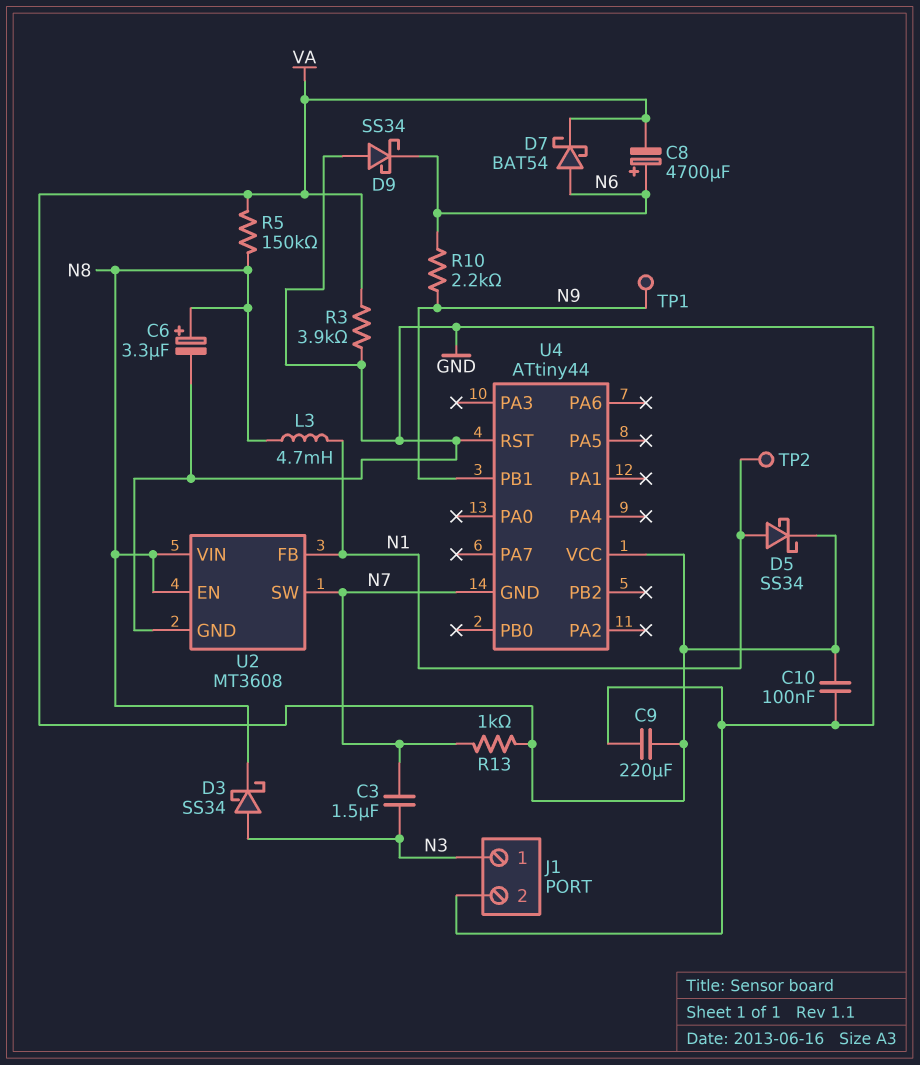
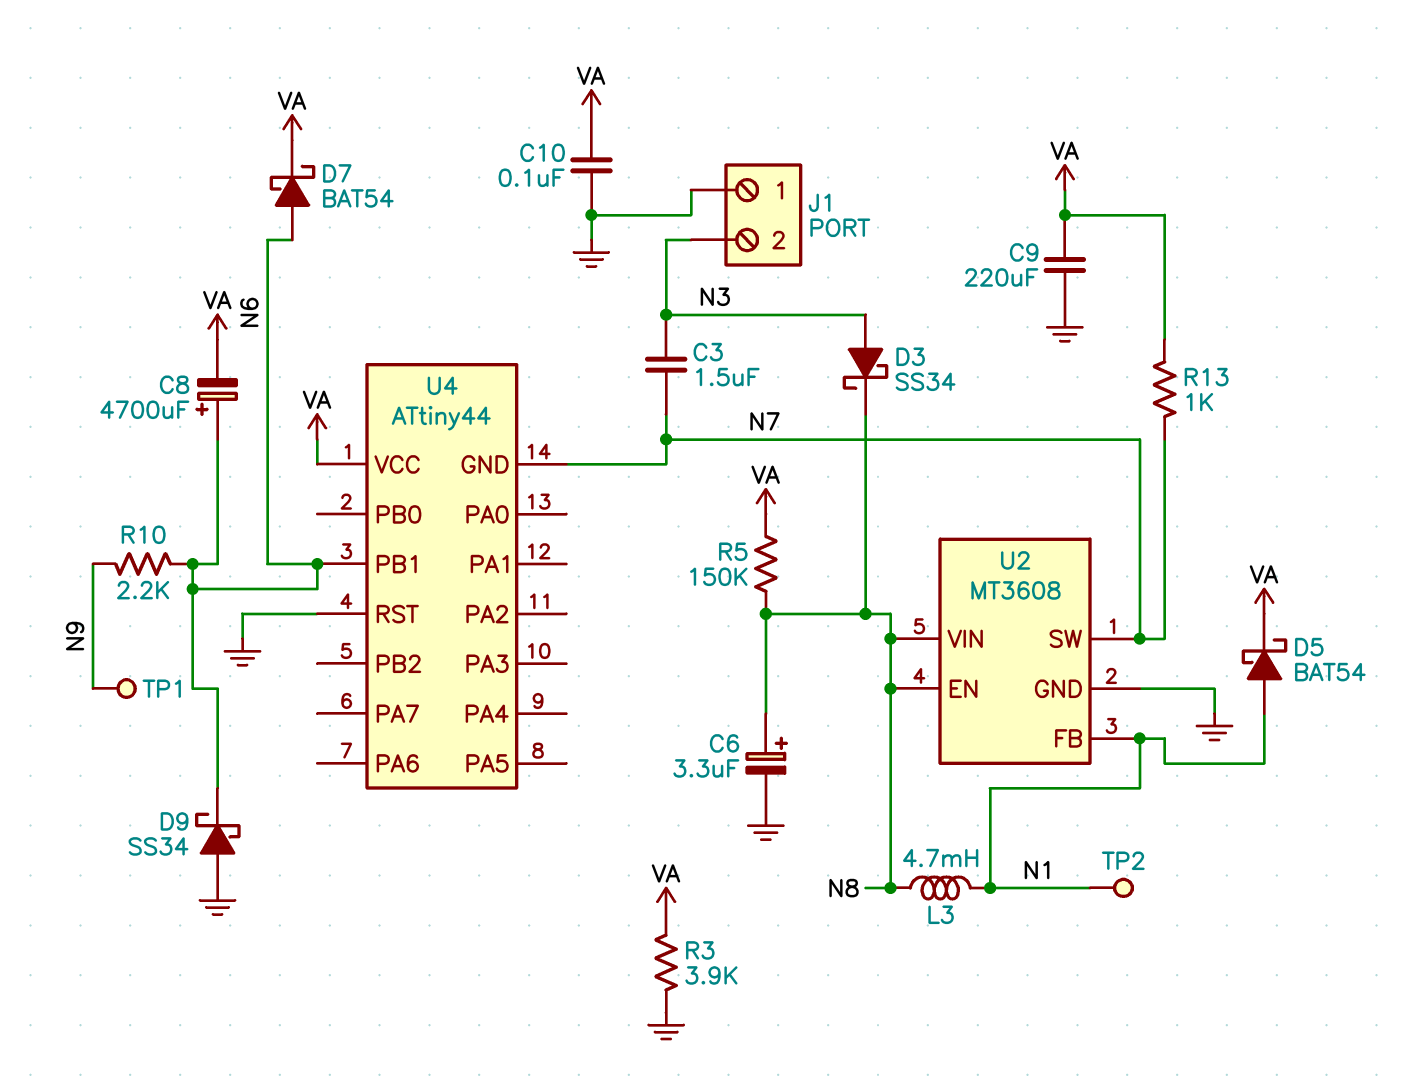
D5: schottky SS34 (A N1, K VA) -> schottky BAT54 (A N1, K VA)
J1 pin 1: N3 -> GND
J1 pin 2: GND -> N3
U4 pin PB1: N9 -> N6

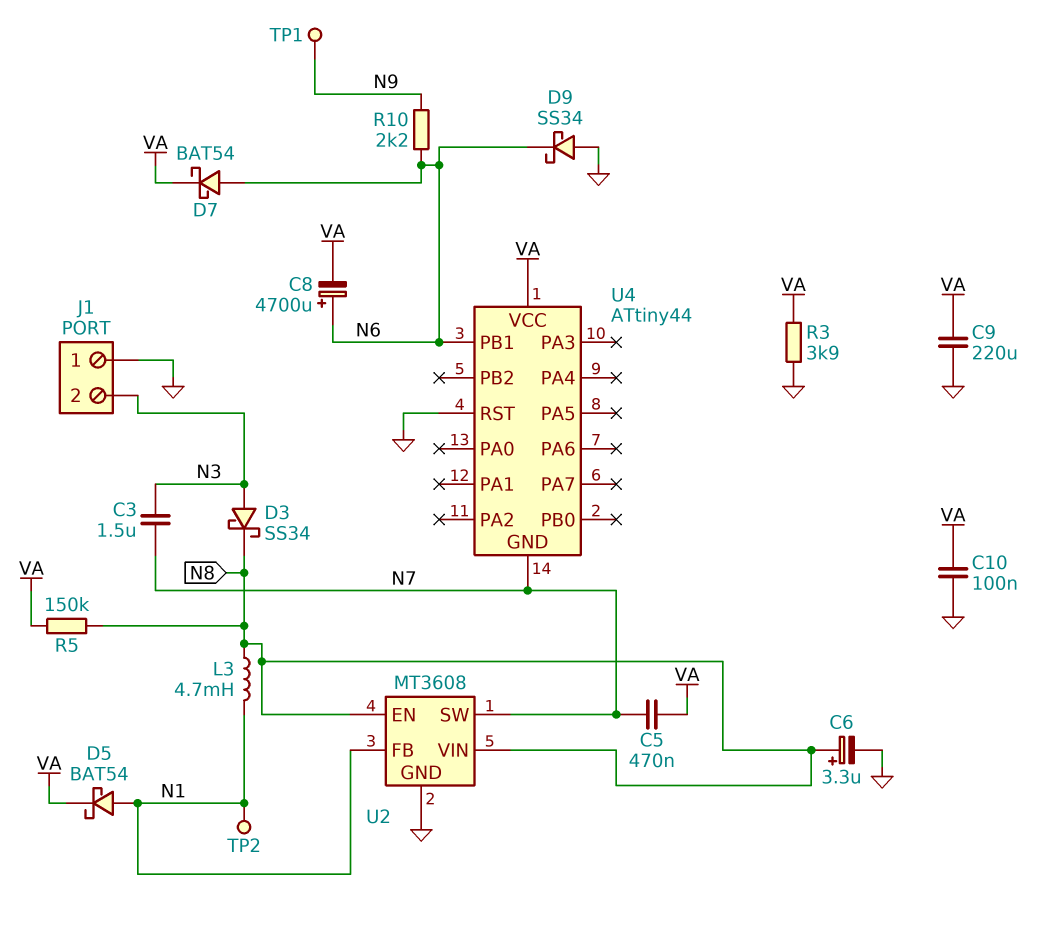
C5: none -> 470nF (N7, VA)
R13: 1k (N7, VA) -> none

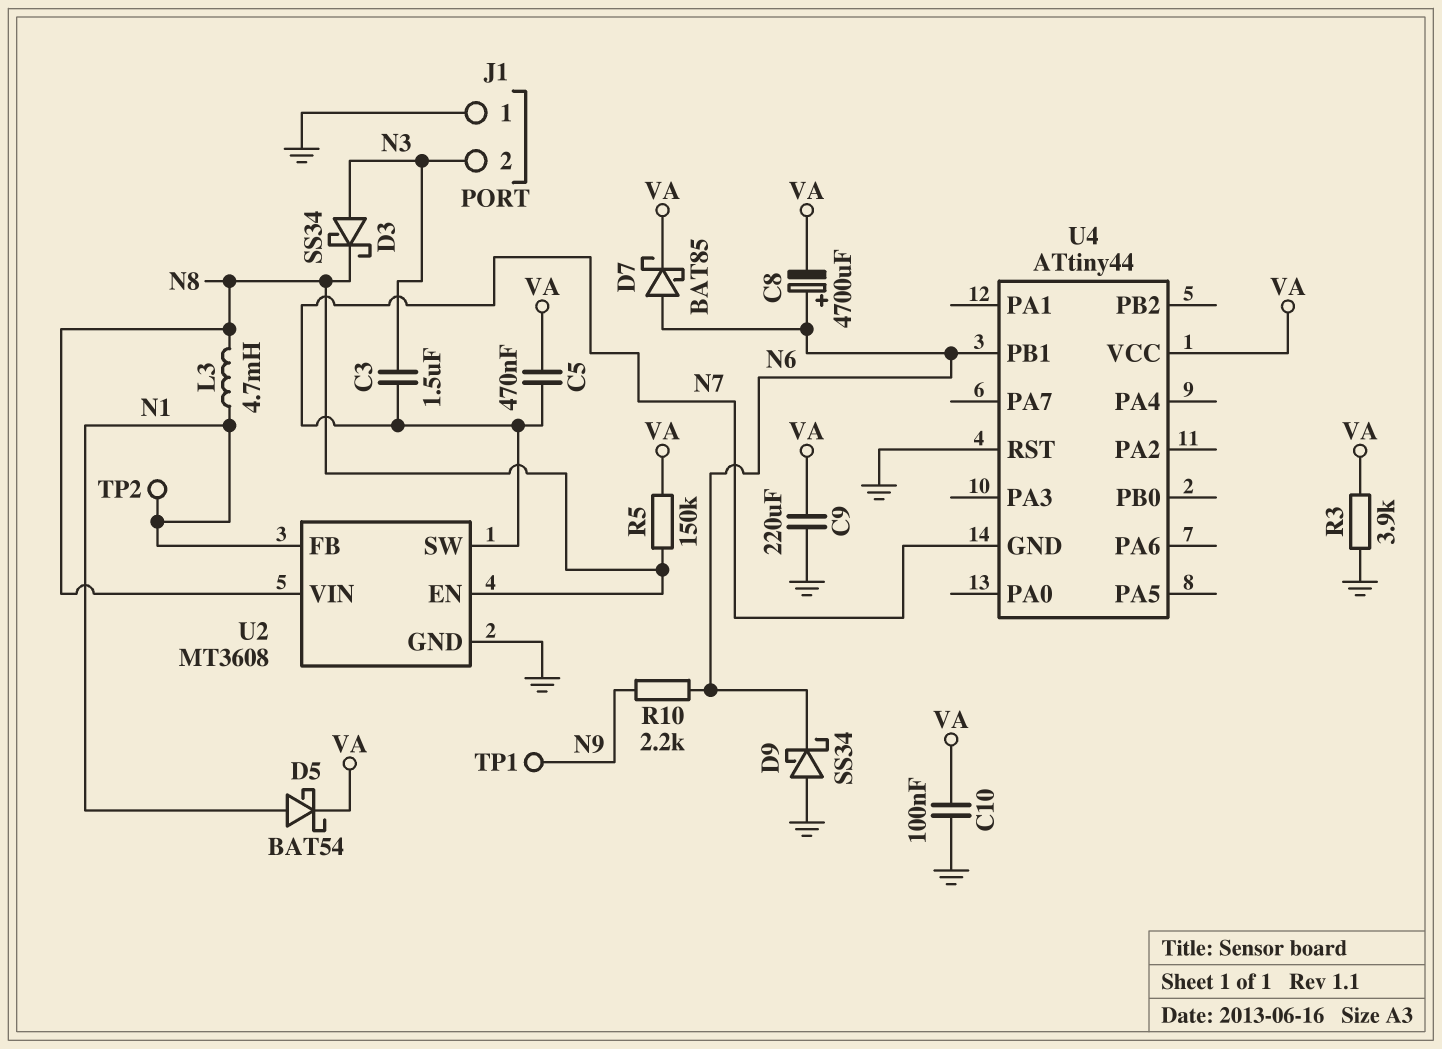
C6: 3.3uF (plus N8, minus GND) -> none
D7: schottky BAT54 (A N6, K VA) -> schottky BAT85 (A N6, K VA)

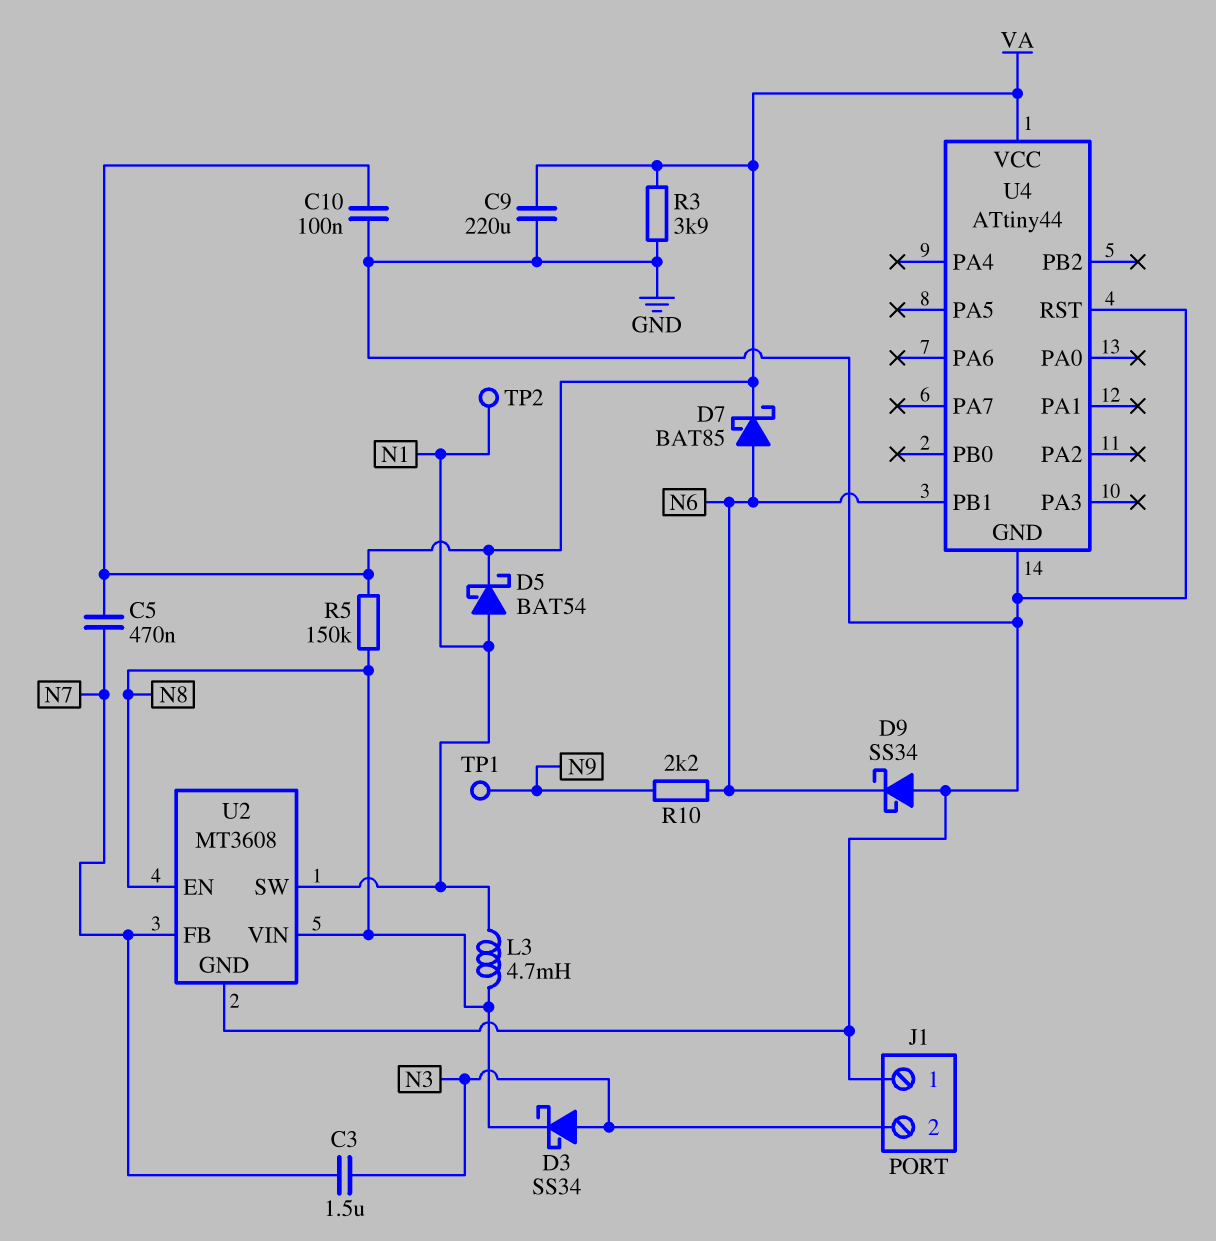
C8: 4700uF (plus N6, minus VA) -> none
U2 pin FB: N1 -> N7
U2 pin SW: N7 -> N1
U4 pin GND: N7 -> GND

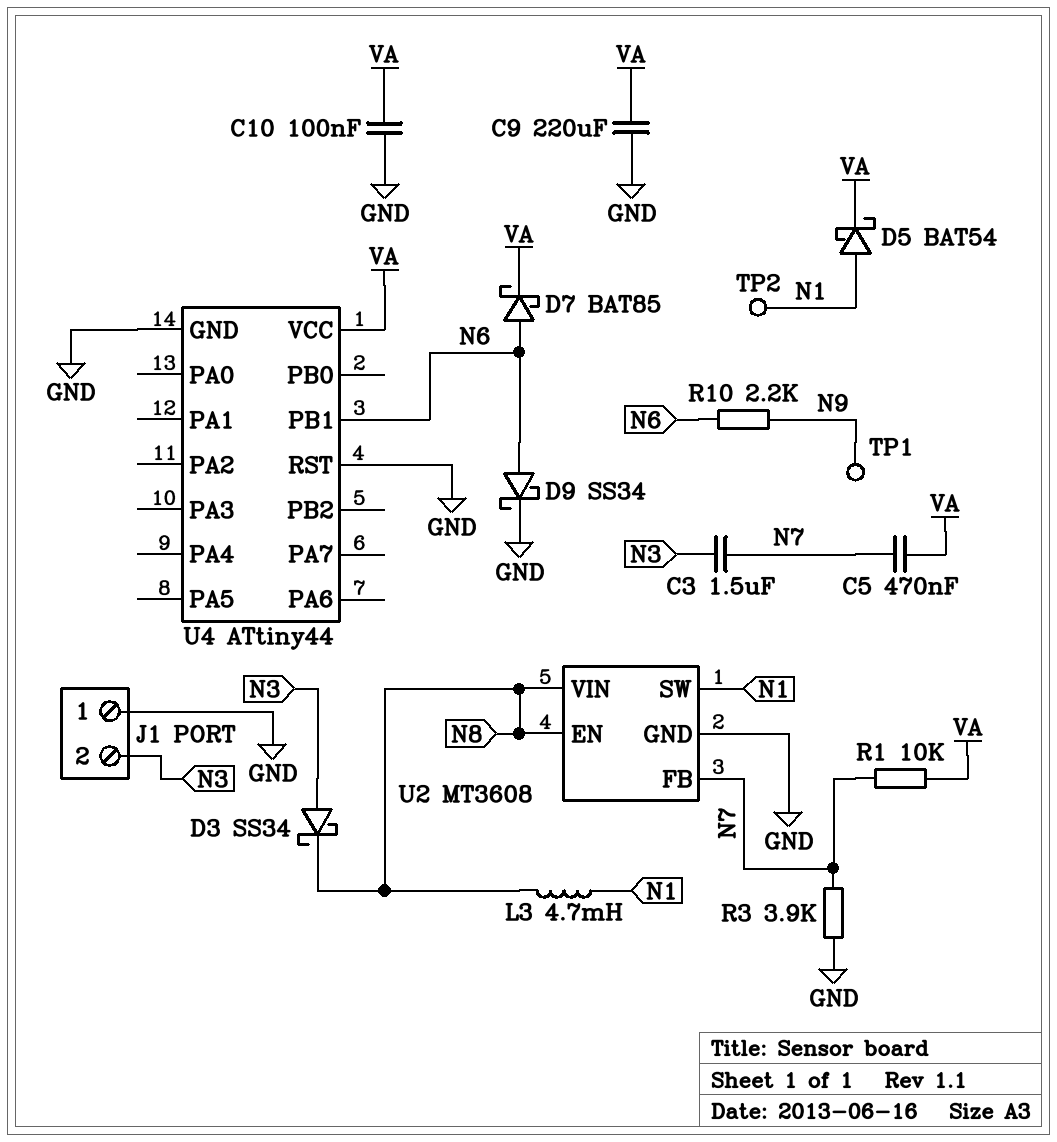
D9: schottky SS34 (A GND, K N6) -> schottky SS34 (A N6, K GND)
R1: none -> 10k (N7, VA)
R3: 3.9k (GND, VA) -> 3.9k (GND, N7)
R5: 150k (N8, VA) -> none

